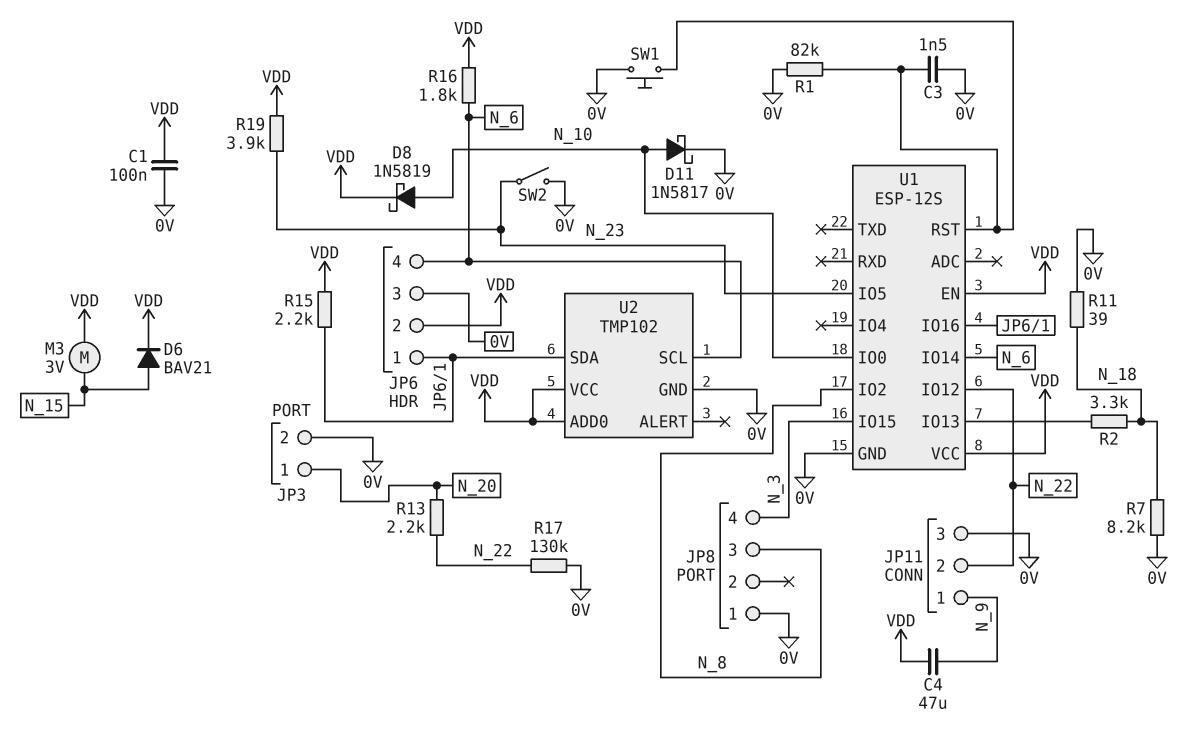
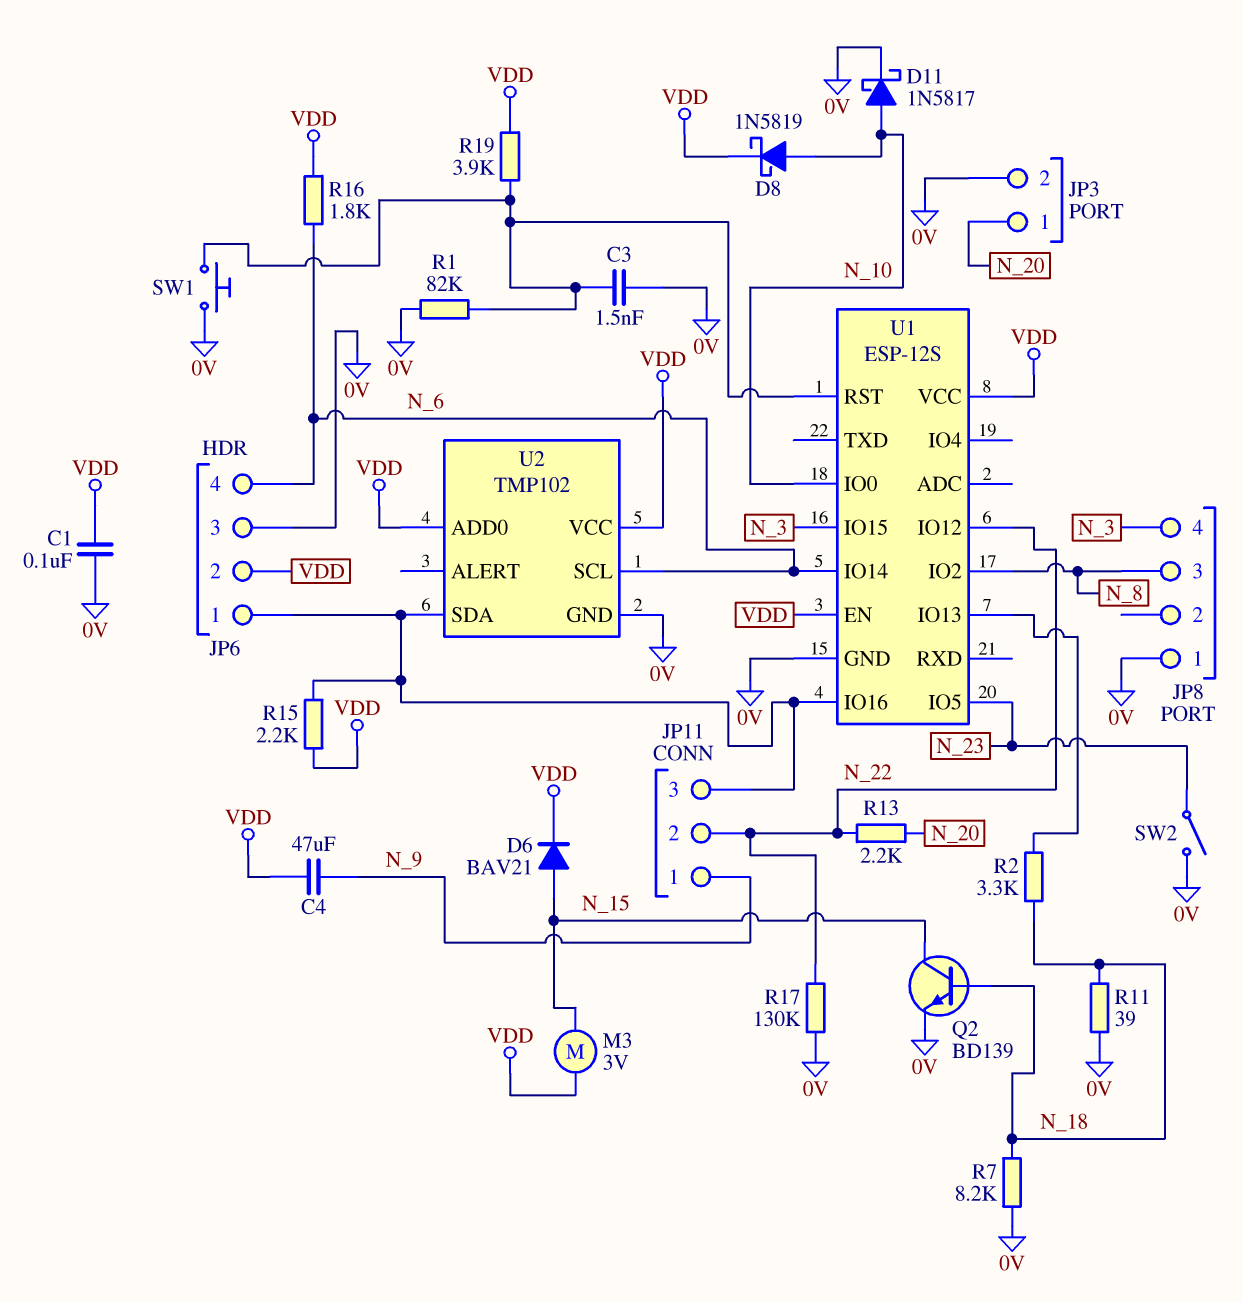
JP11 pin 3: 0V -> JP6/1
Q2: none -> NPN BD139 (B N_18, C N_15, E 0V)
R19: 3.9k (N_23, VDD) -> 3.9k (U1/RST, VDD)

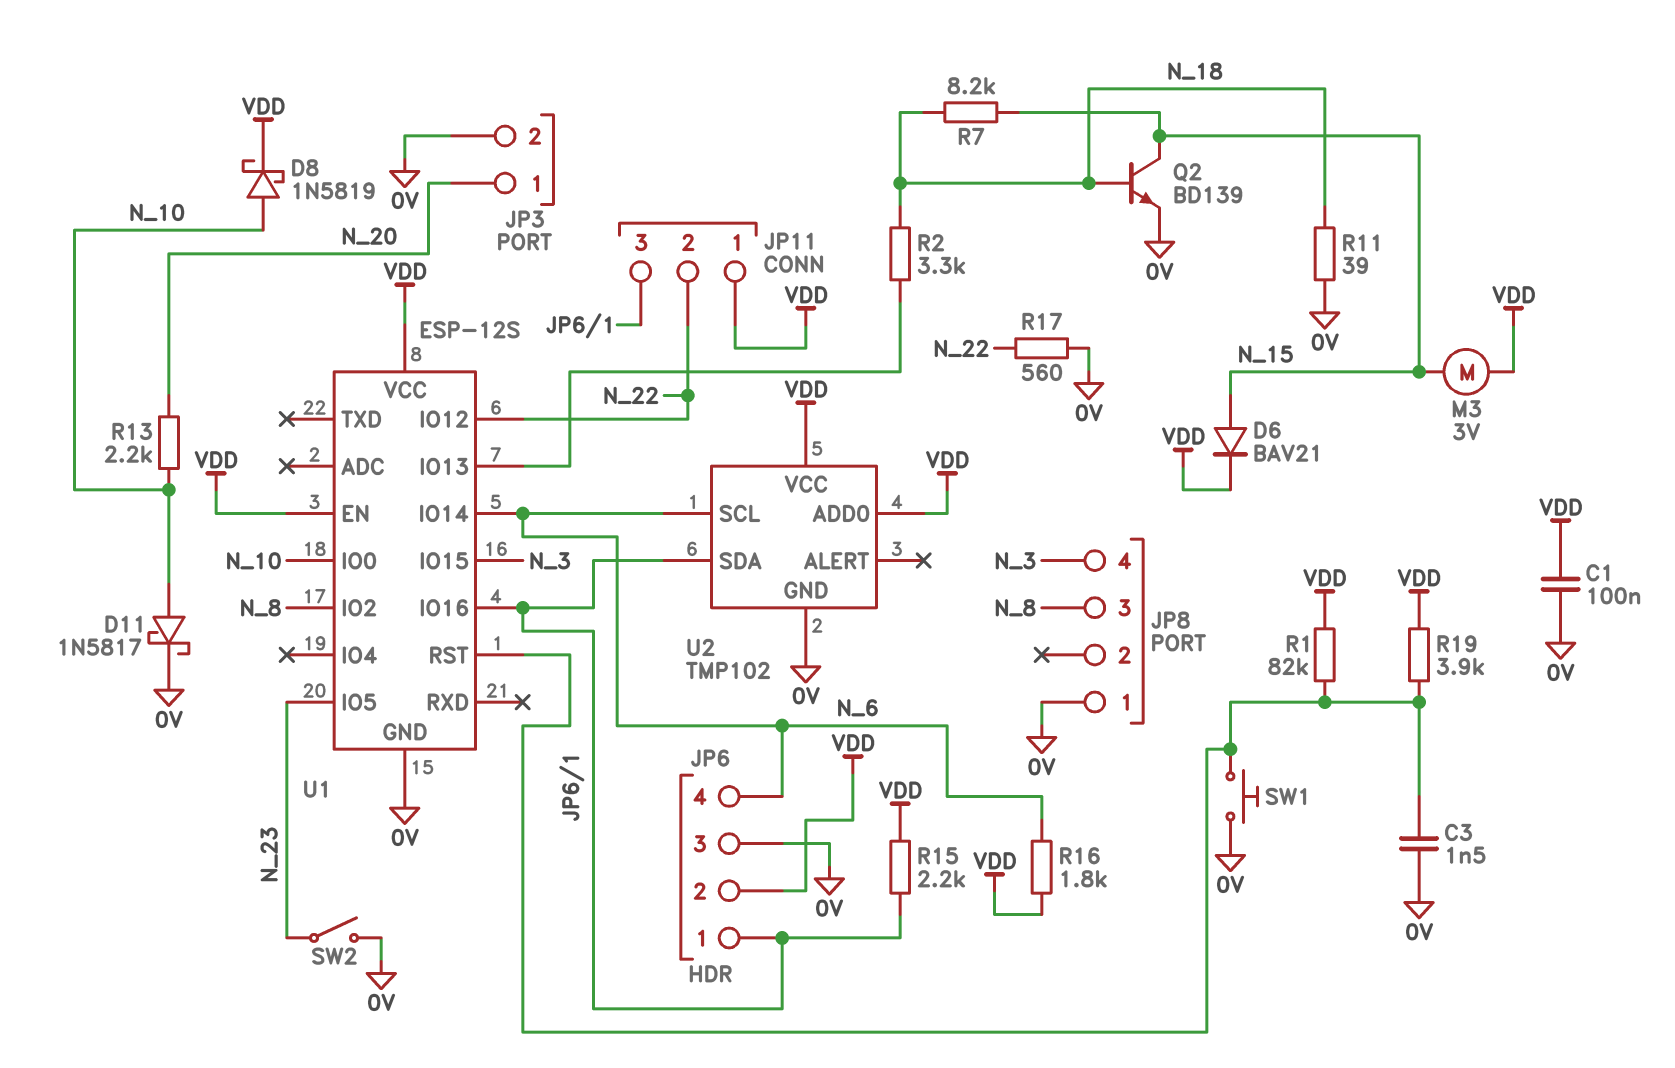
C4: 47uF (N_9, VDD) -> none
JP11 pin 1: N_9 -> VDD
R1: 82k (0V, U1/RST) -> 82k (U1/RST, VDD)
R7: 8.2k (0V, N_18) -> 8.2k (N_15, N_18)
R13: 2.2k (N_20, N_22) -> 2.2k (N_10, N_20)
R17: 130k (0V, N_22) -> 560 (0V, N_22)

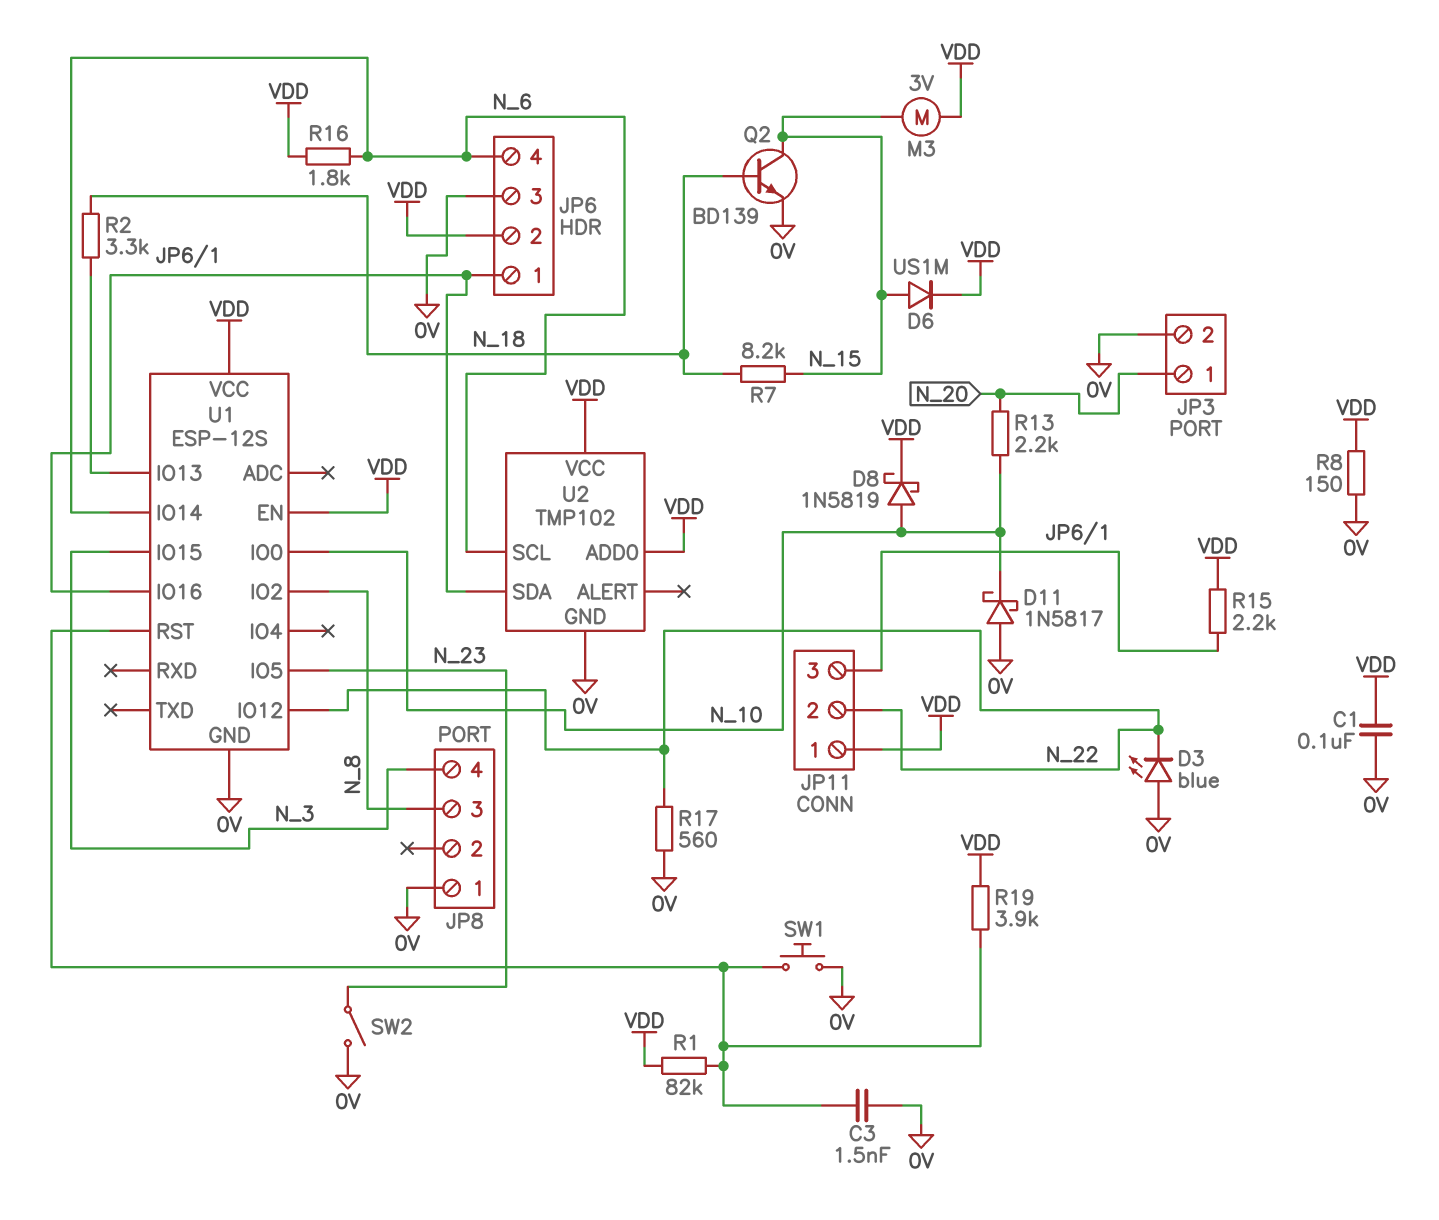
D3: none -> LED blue (A 0V, K N_22)
D6: diode BAV21 (A N_15, K VDD) -> diode US1M (A N_15, K VDD)
D11: schottky 1N5817 (A N_10, K 0V) -> schottky 1N5817 (A 0V, K N_10)
R8: none -> 150 (0V, VDD)
R11: 39 (0V, N_18) -> none

